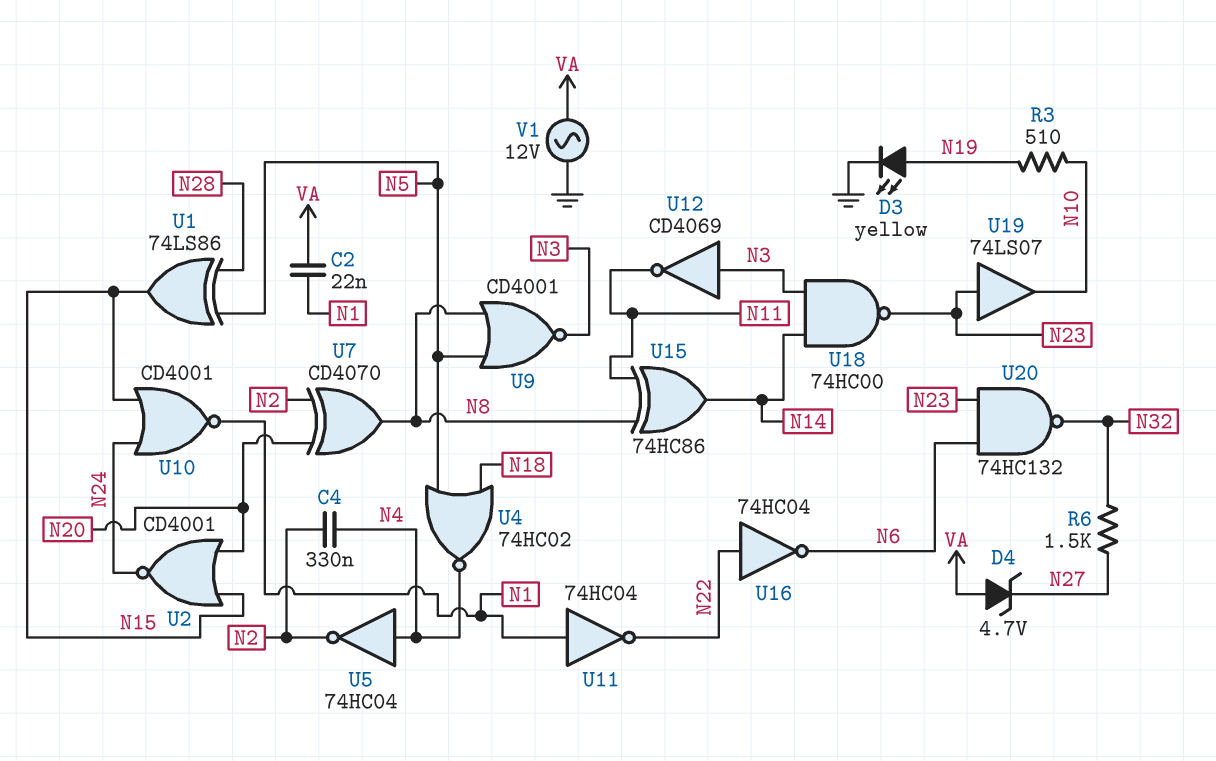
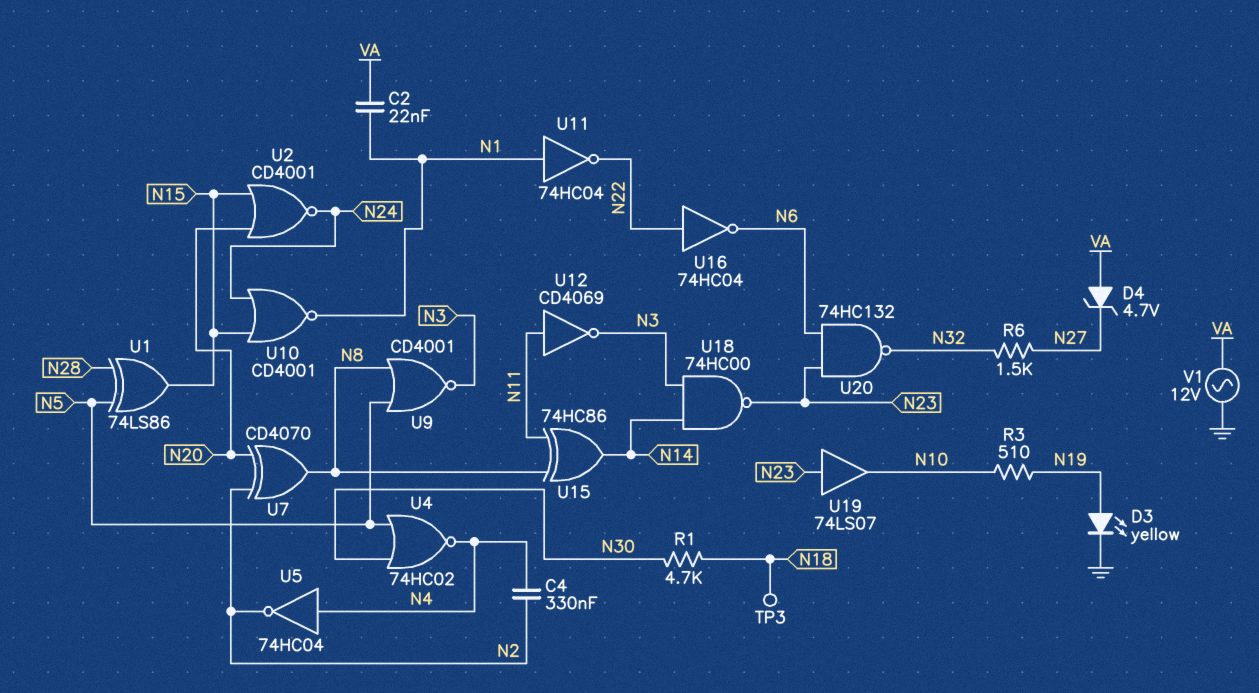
R1: none -> 4.7k (N18, N30)
TP3: none -> test point (N18)
U4: NOR 74HC02 (in N5, in N18, out N4) -> NOR 74HC02 (in N5, in N30, out N4)
U12: NOT CD4069 (in N3, out N11) -> NOT CD4069 (in N11, out N3)

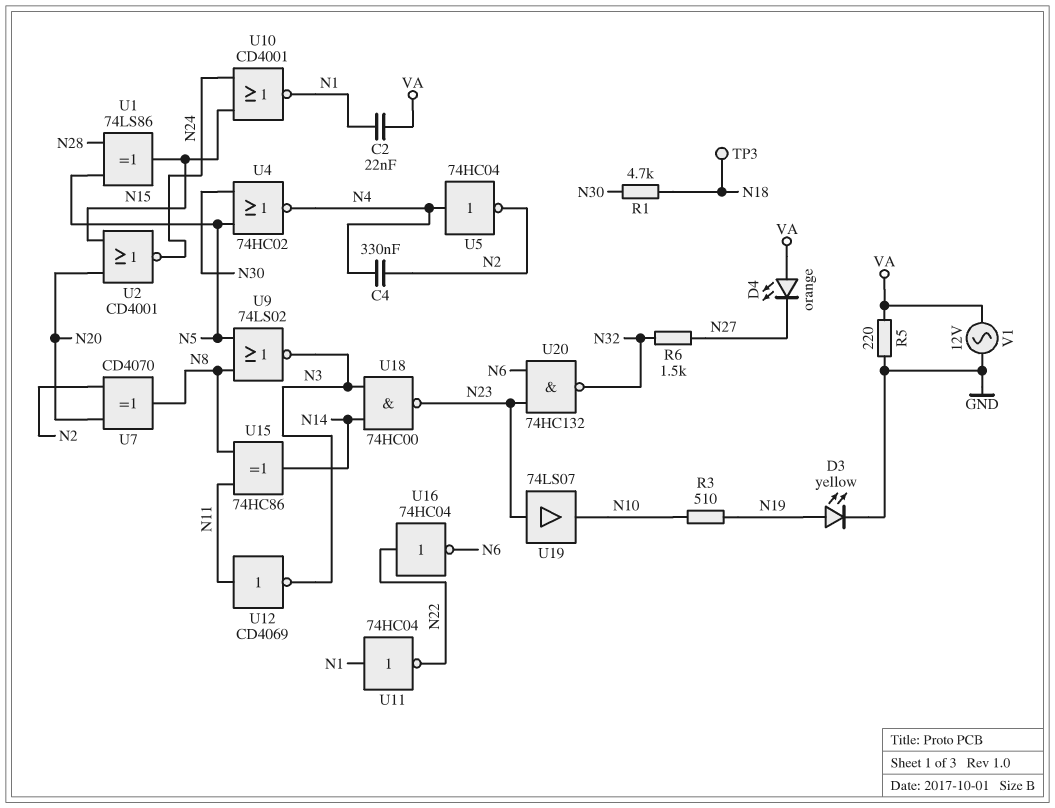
D4: zener 4.7V (A VA, K N27) -> LED orange (A VA, K N27)
R5: none -> 220 (GND, VA)
U9: NOR CD4001 (in N5, in N8, out N3) -> NOR 74LS02 (in N5, in N8, out N3)

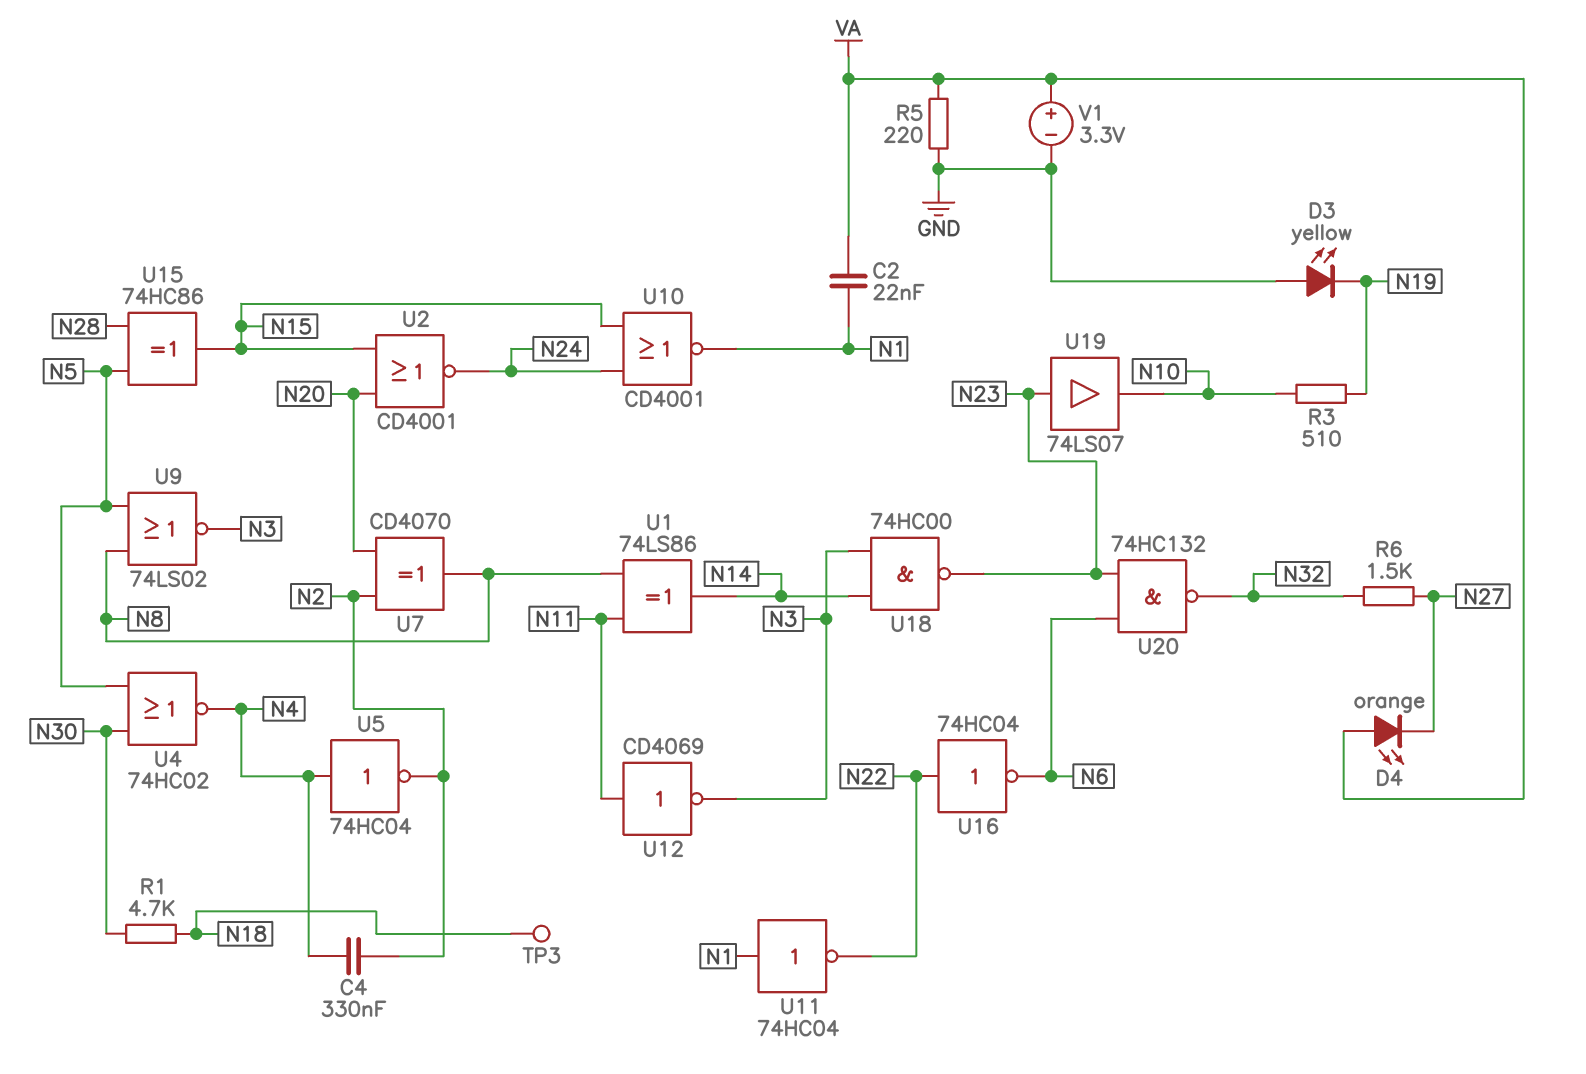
D3: LED yellow (A N19, K GND) -> LED yellow (A GND, K N19)
U1: XOR 74LS86 (in N5, in N28, out N15) -> XOR 74LS86 (in N8, in N11, out N14)
U15: XOR 74HC86 (in N8, in N11, out N14) -> XOR 74HC86 (in N5, in N28, out N15)
V1: AC 12V (GND, VA) -> 3.3V (plus VA, minus GND)

